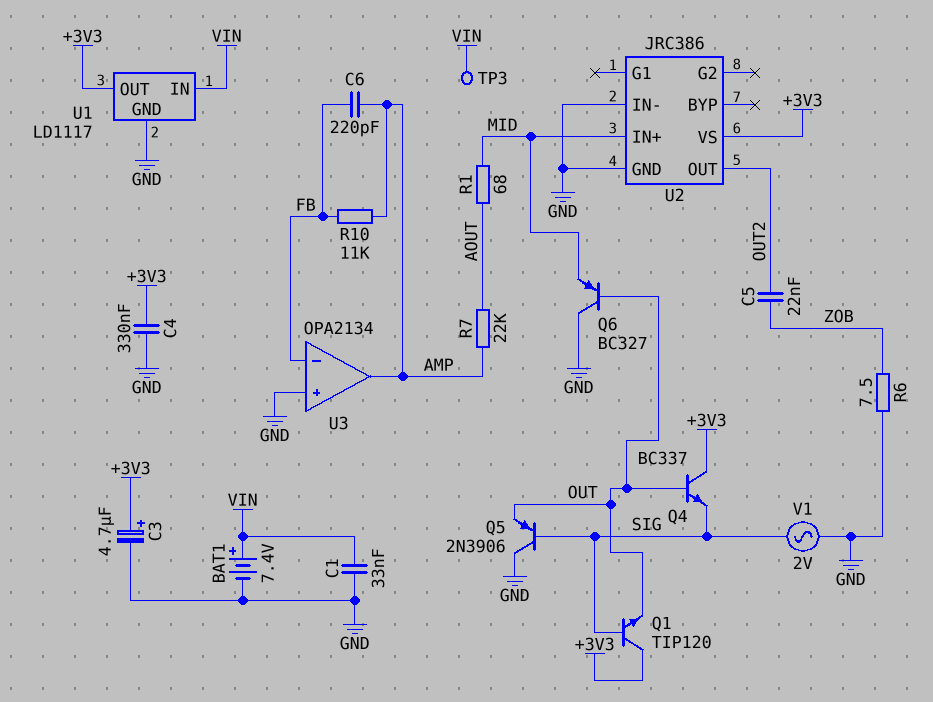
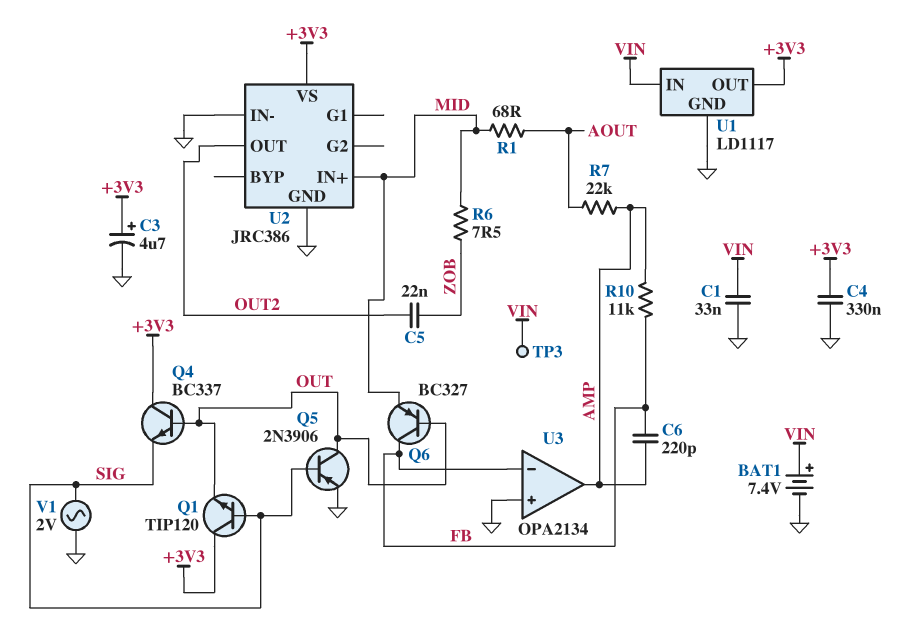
Q5: PNP 2N3906 (B SIG, C GND, E OUT) -> PNP 2N3906 (B SIG, C OUT, E GND)
Q6: PNP BC327 (B OUT, C GND, E MID) -> PNP BC327 (B OUT, C FB, E MID)
R6: 7.5 (GND, ZOB) -> 7.5 (MID, ZOB)

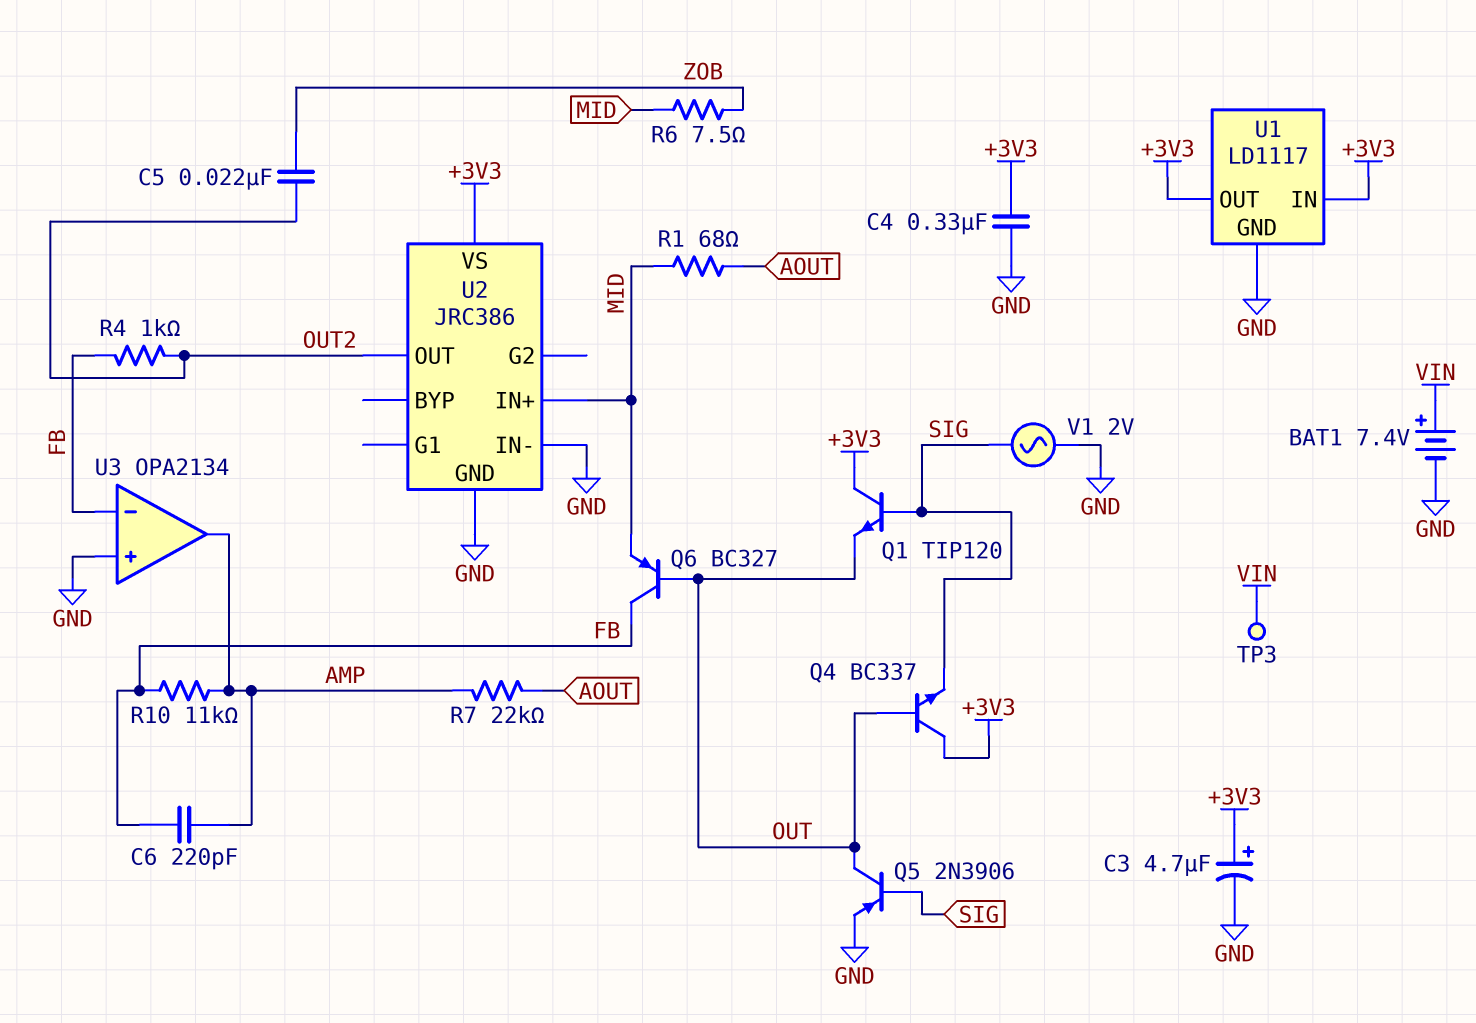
C1: 33nF (GND, VIN) -> none
R4: none -> 1k (FB, OUT2)
U1 pin IN: VIN -> +3V3

